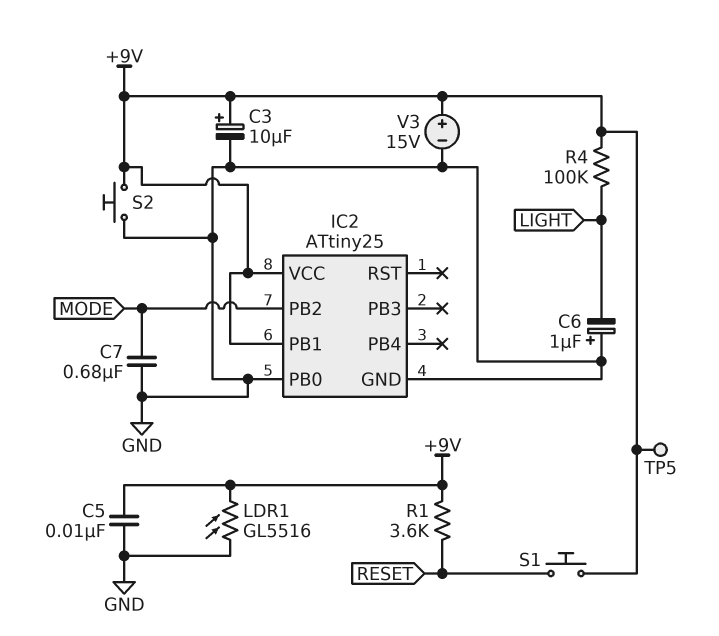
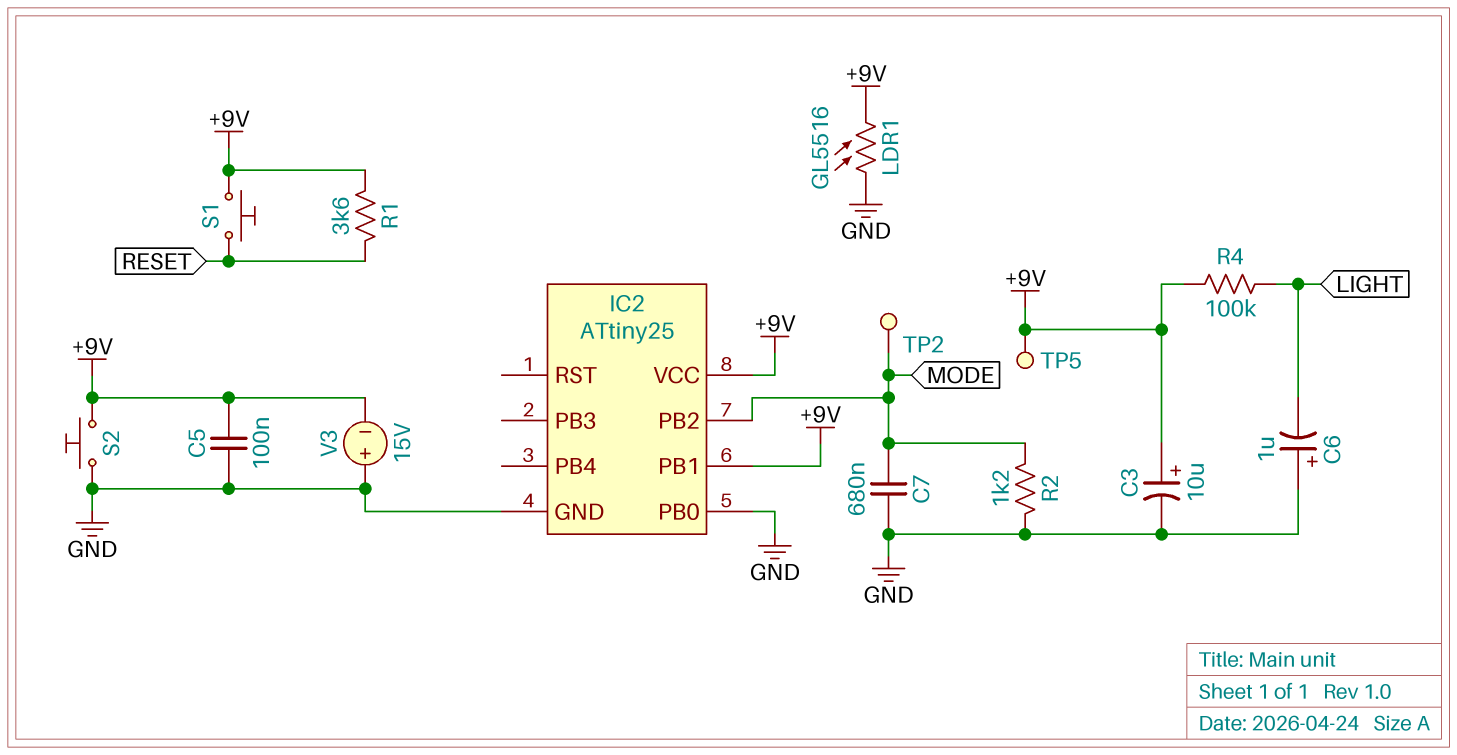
C5: 10nF (+9V, GND) -> 100nF (+9V, GND)
R2: none -> 1.2k (GND, MODE)
TP2: none -> test point (MODE)
V3: 15V (plus +9V, minus GND) -> 15V (plus GND, minus +9V)

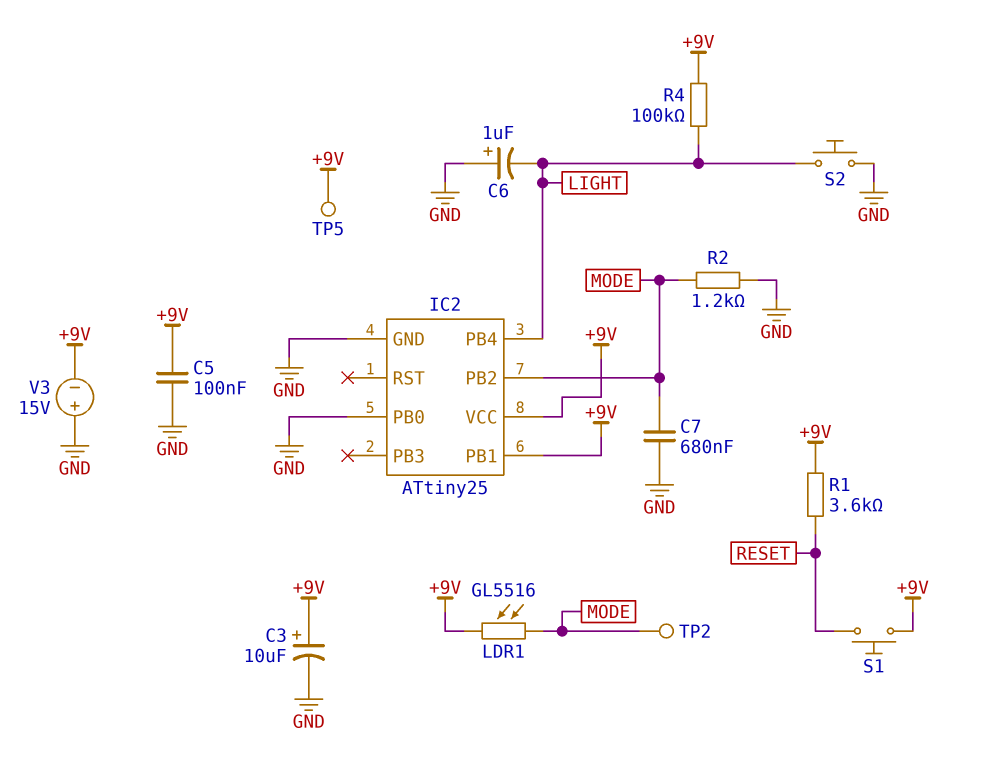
IC2 pin PB4: none -> LIGHT
LDR1: GL5516 (+9V, GND) -> GL5516 (+9V, MODE)
S2: button (+9V, GND) -> button (GND, LIGHT)

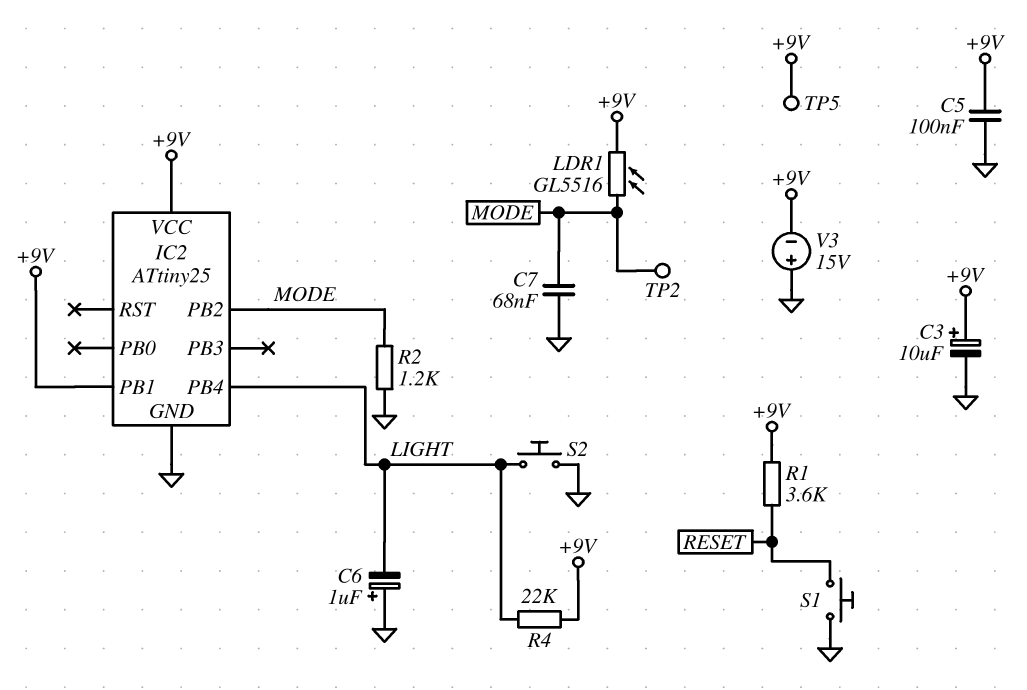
C7: 680nF (GND, MODE) -> 68nF (GND, MODE)
IC2 pin PB0: GND -> none
R4: 100k (+9V, LIGHT) -> 22k (+9V, LIGHT)
S1: button (+9V, RESET) -> button (GND, RESET)

